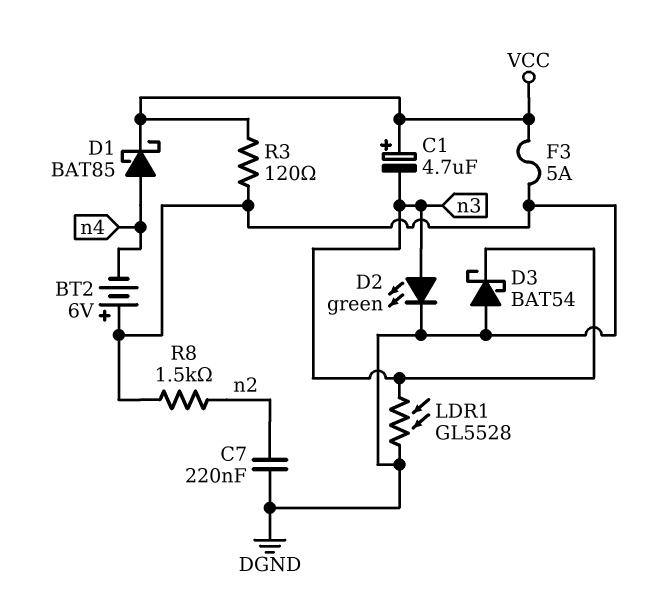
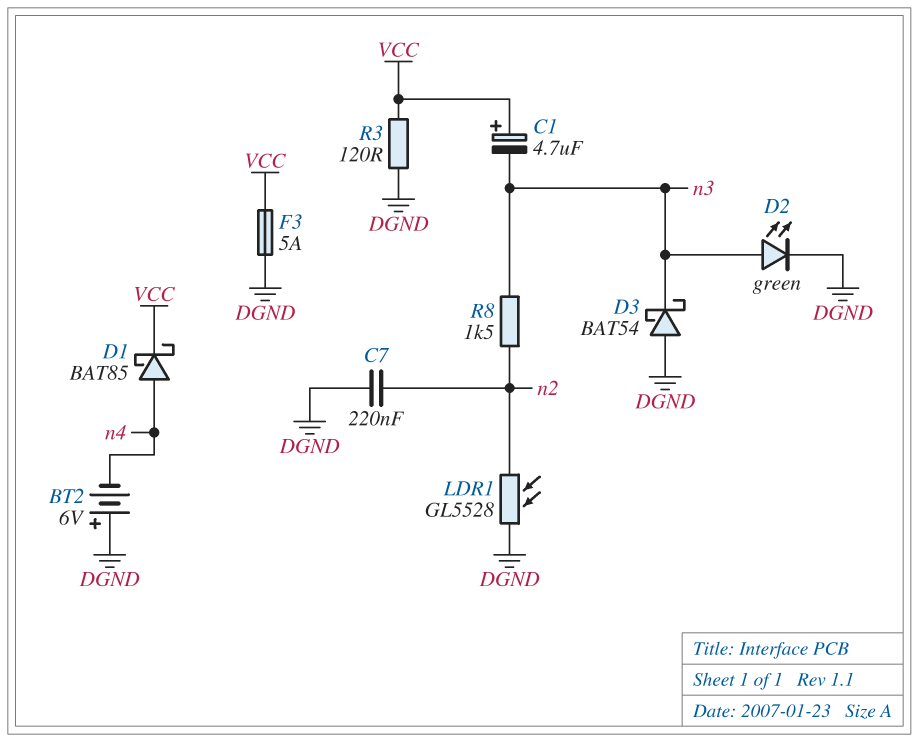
LDR1: GL5528 (DGND, n3) -> GL5528 (DGND, n2)
R8: 1.5k (DGND, n2) -> 1.5k (n2, n3)

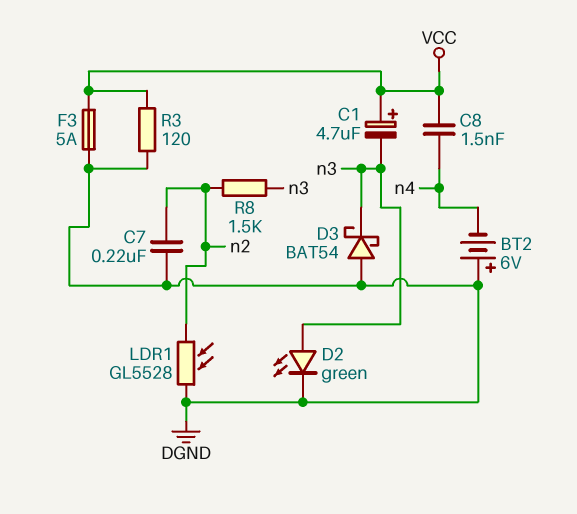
C8: none -> 1.5nF (VCC, n4)
D1: schottky BAT85 (A n4, K VCC) -> none

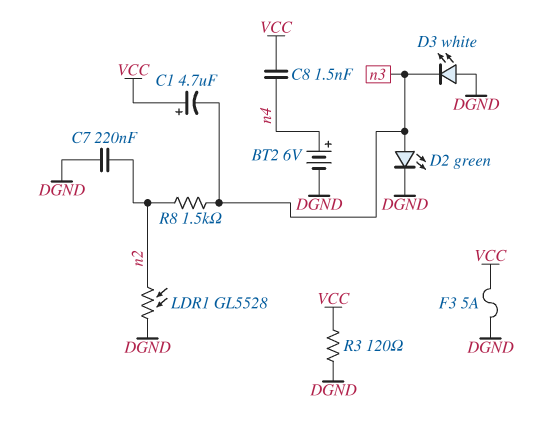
BT2: 6V (plus DGND, minus n4) -> 6V (plus n4, minus DGND)
D3: schottky BAT54 (A DGND, K n3) -> LED white (A DGND, K n3)

